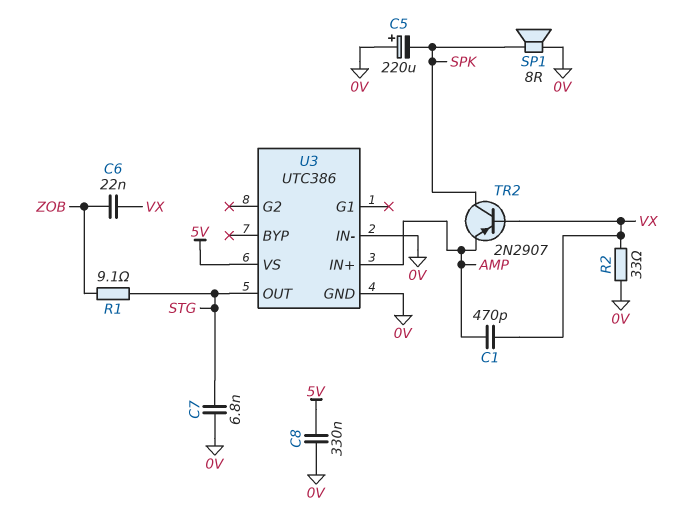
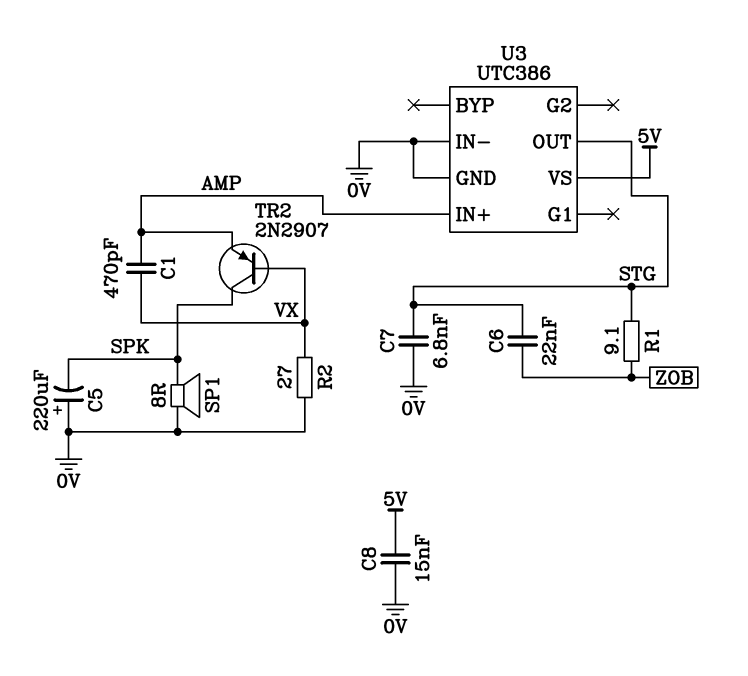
C6: 22nF (VX, ZOB) -> 22nF (STG, ZOB)
C8: 330nF (0V, 5V) -> 15nF (0V, 5V)
R2: 33 (0V, VX) -> 27 (0V, VX)

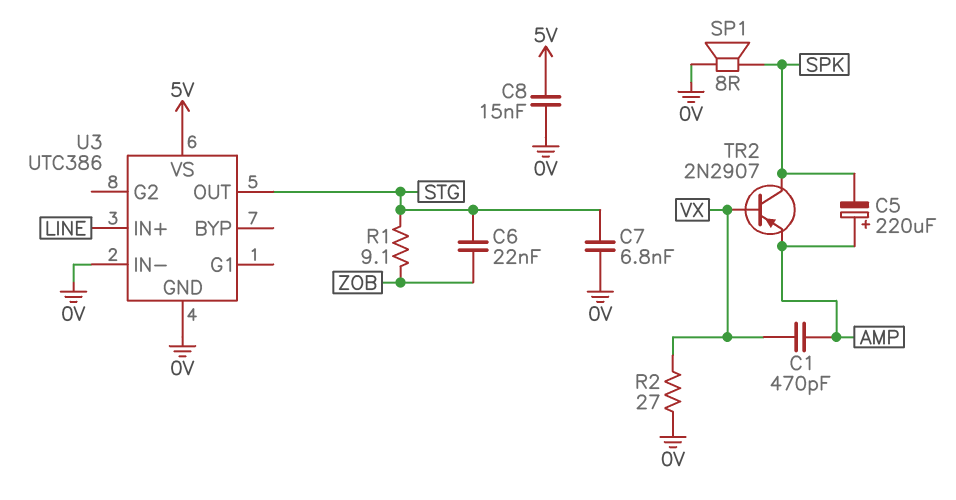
C5: 220uF (plus 0V, minus SPK) -> 220uF (plus AMP, minus SPK)
U3 pin IN+: AMP -> LINE

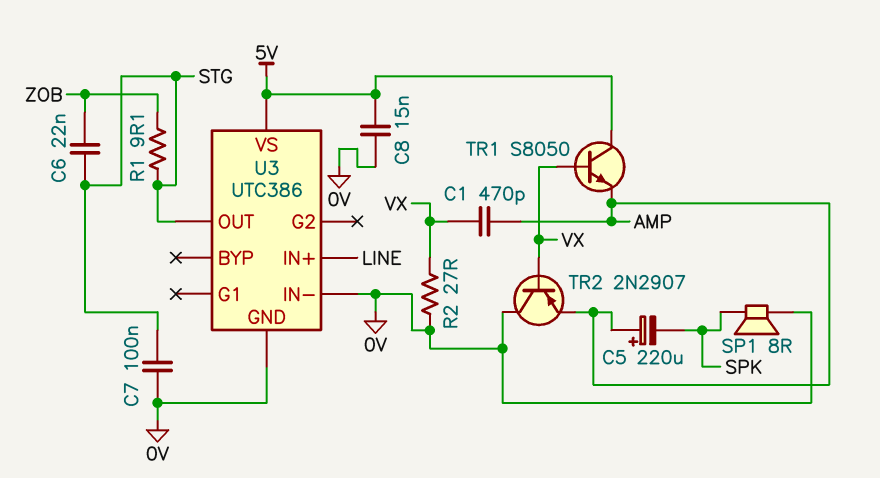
C7: 6.8nF (0V, STG) -> 100nF (0V, STG)
TR1: none -> NPN S8050 (B VX, C 5V, E AMP)
TR2: PNP 2N2907 (B VX, C SPK, E AMP) -> PNP 2N2907 (B VX, C 0V, E AMP)

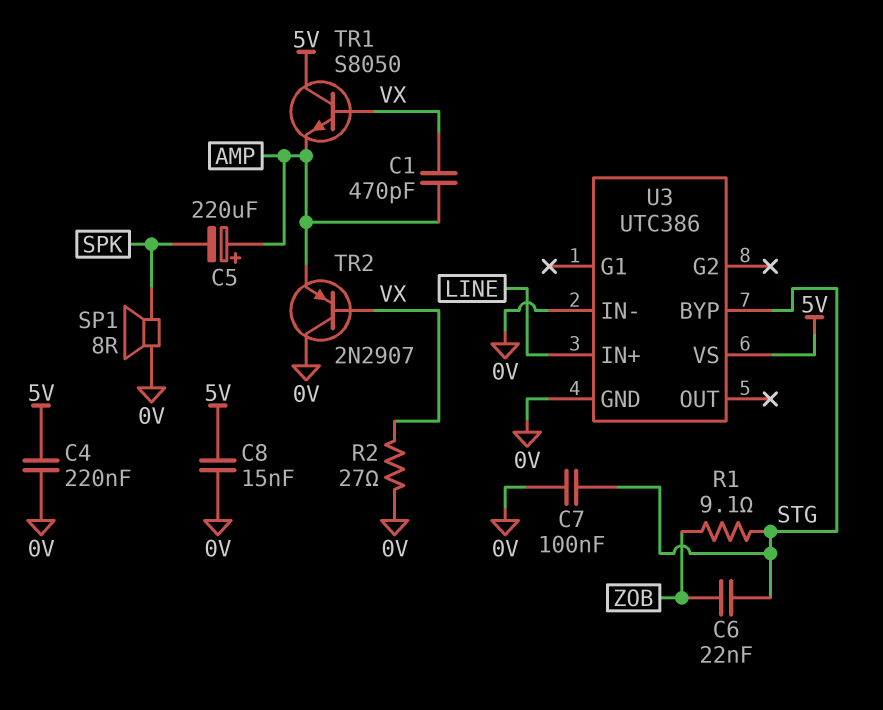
C4: none -> 220nF (0V, 5V)
U3 pin BYP: none -> STG
U3 pin OUT: STG -> none

